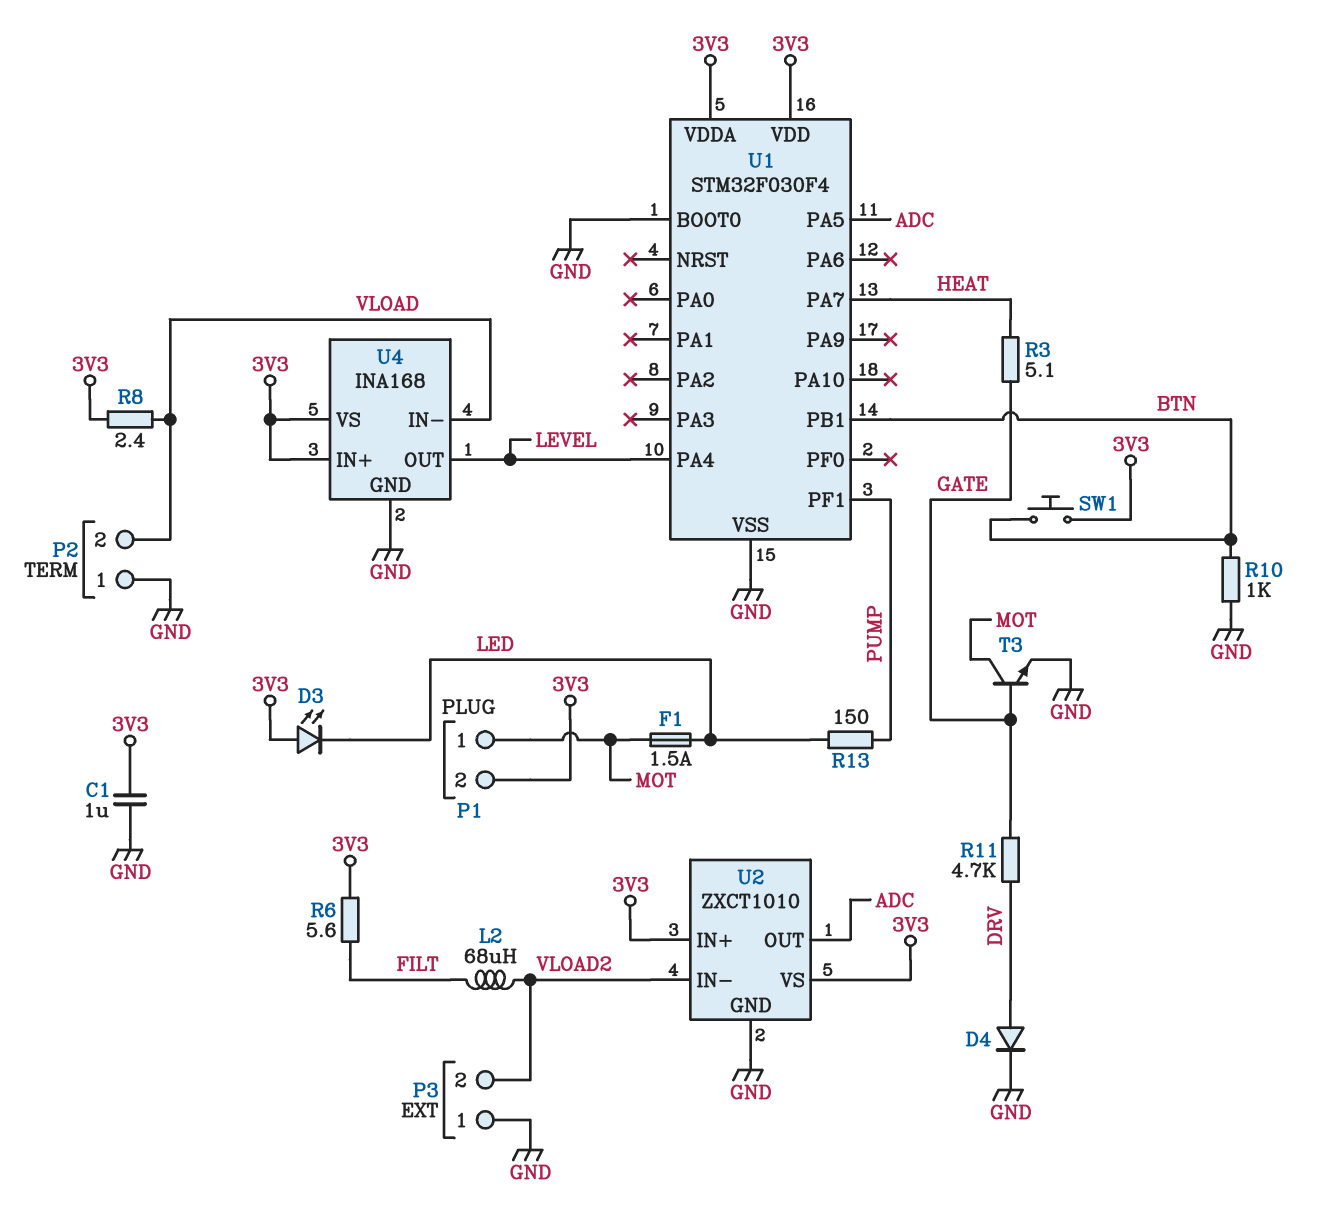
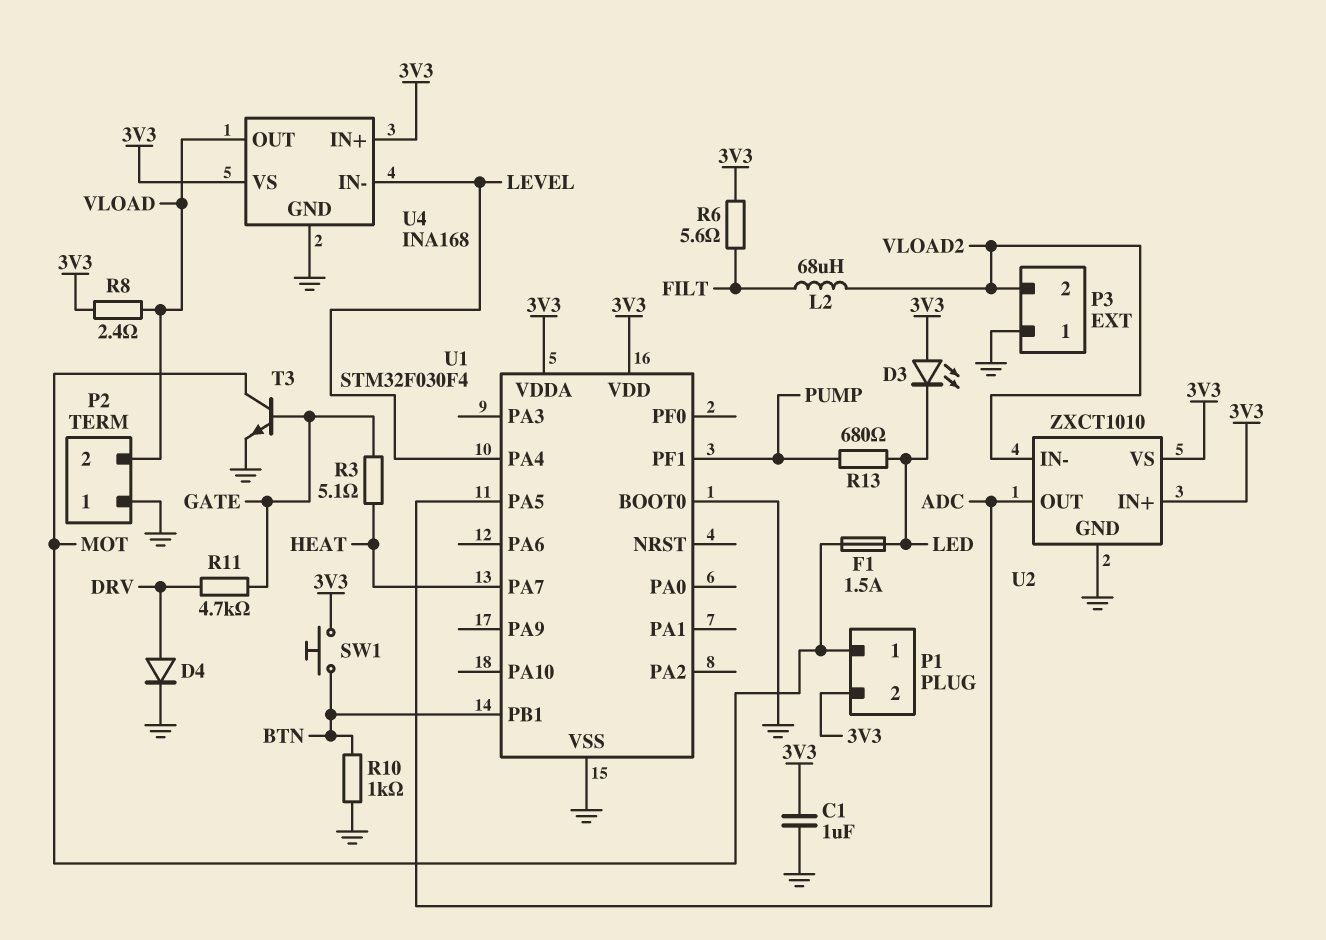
R13: 150 (LED, PUMP) -> 680 (LED, PUMP)
U4 pin IN-: VLOAD -> LEVEL
U4 pin OUT: LEVEL -> VLOAD

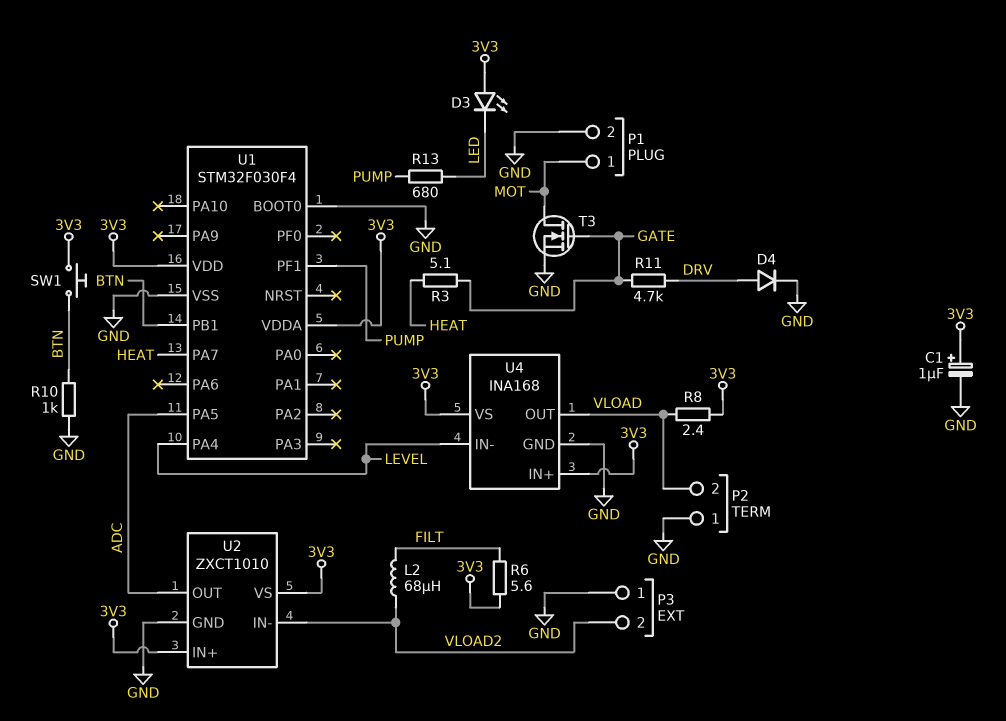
C1: 1uF (3V3, GND) -> 1uF (plus 3V3, minus GND)
F1: 1.5A (LED, MOT) -> none
P1 pin 2: 3V3 -> GND
T3: NPN (B GATE, C MOT, E GND) -> NMOS (G GATE, D MOT, S GND)

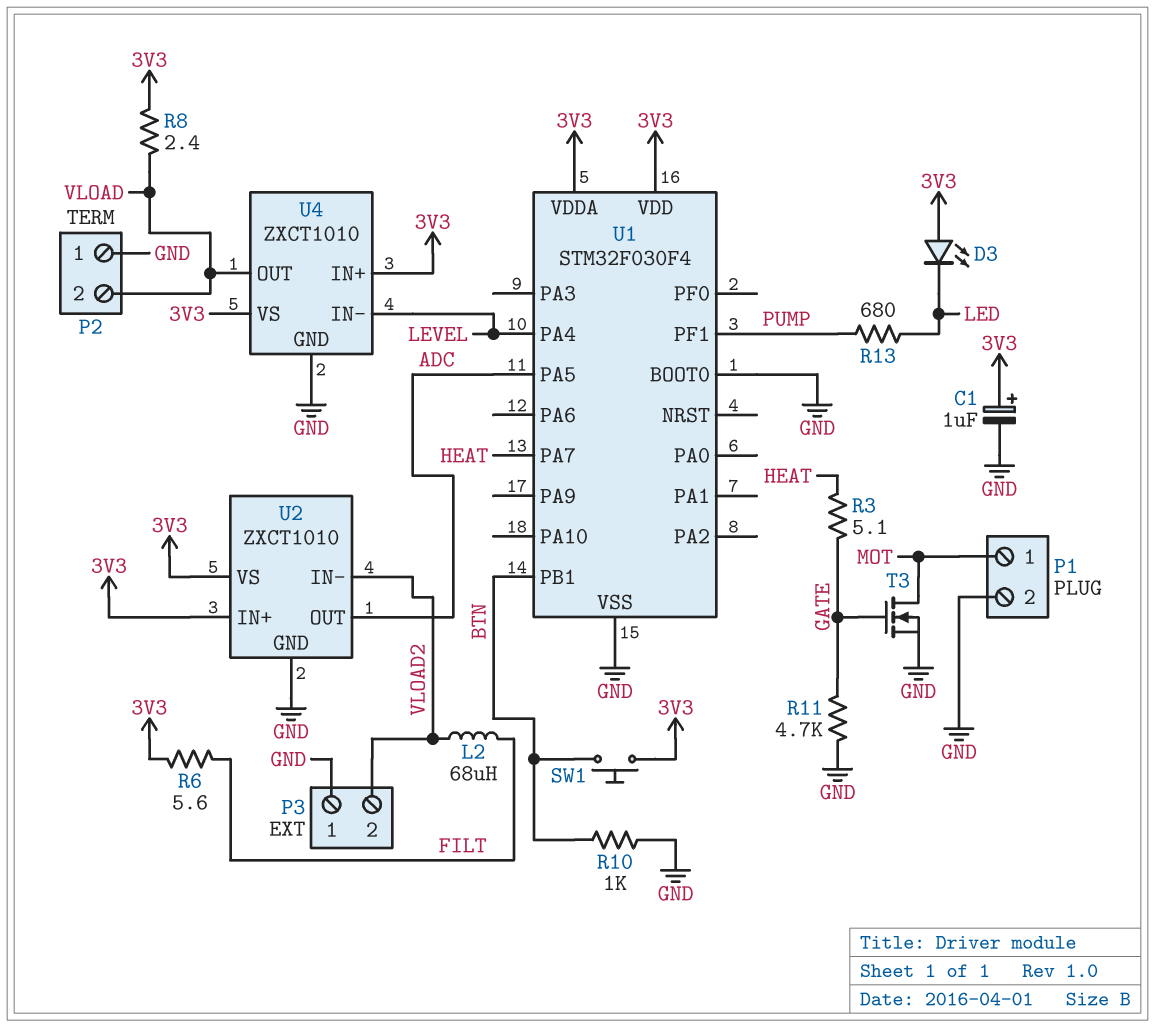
D4: diode (A DRV, K GND) -> none
R11: 4.7k (DRV, GATE) -> 4.7k (GATE, GND)
U4: INA168 -> ZXCT1010

